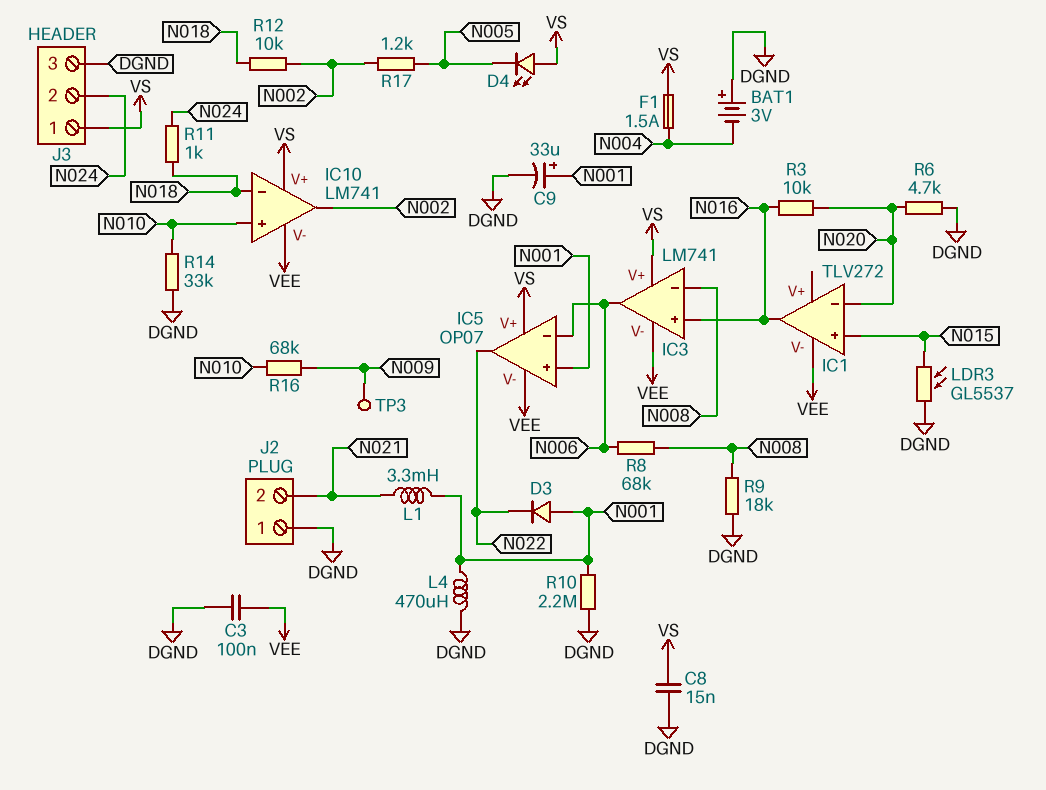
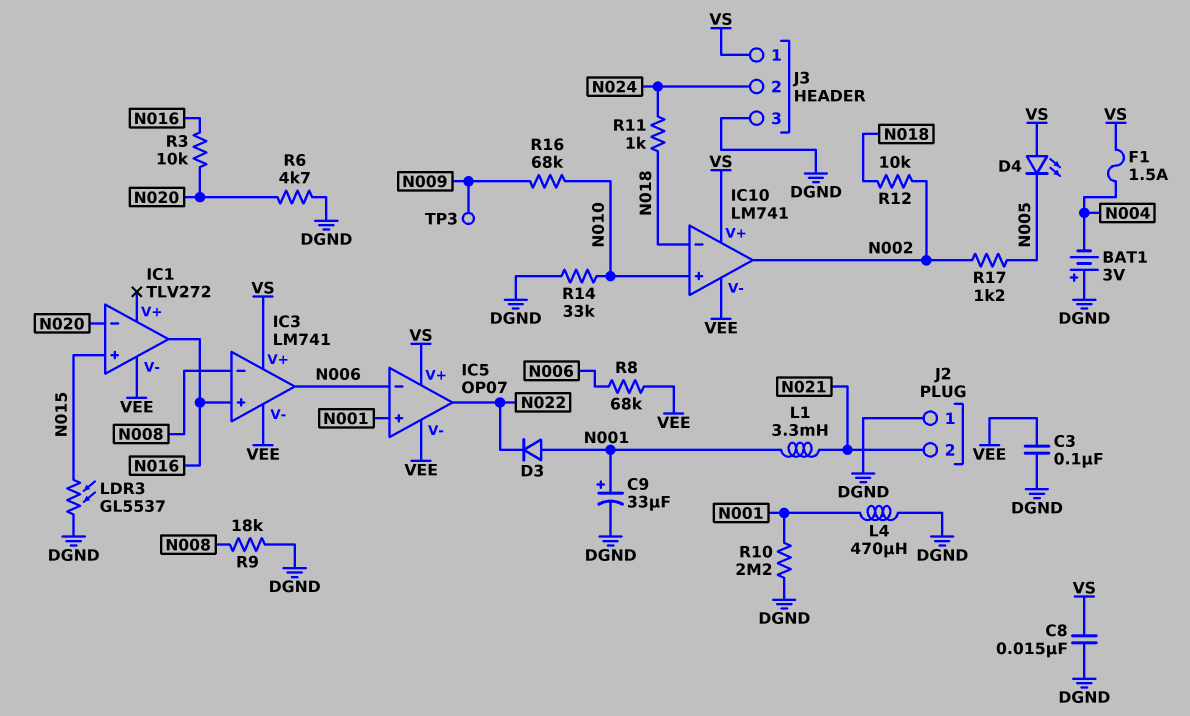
R8: 68k (N006, N008) -> 68k (N006, VEE)

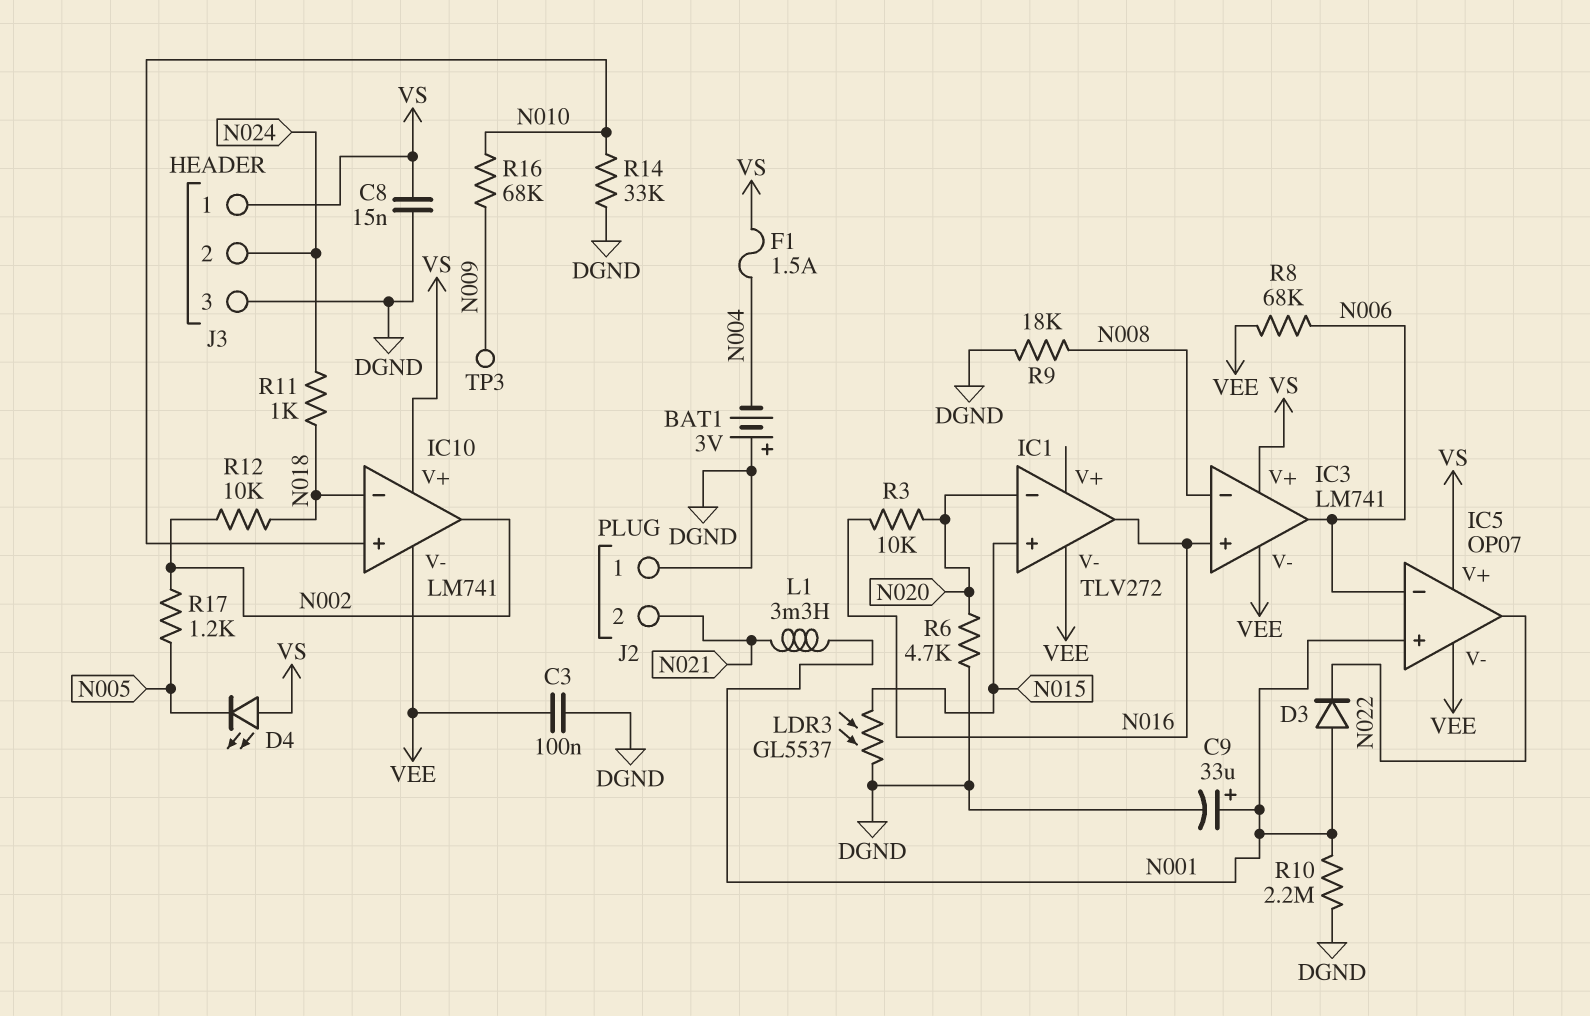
L4: 470uH (DGND, N001) -> none

